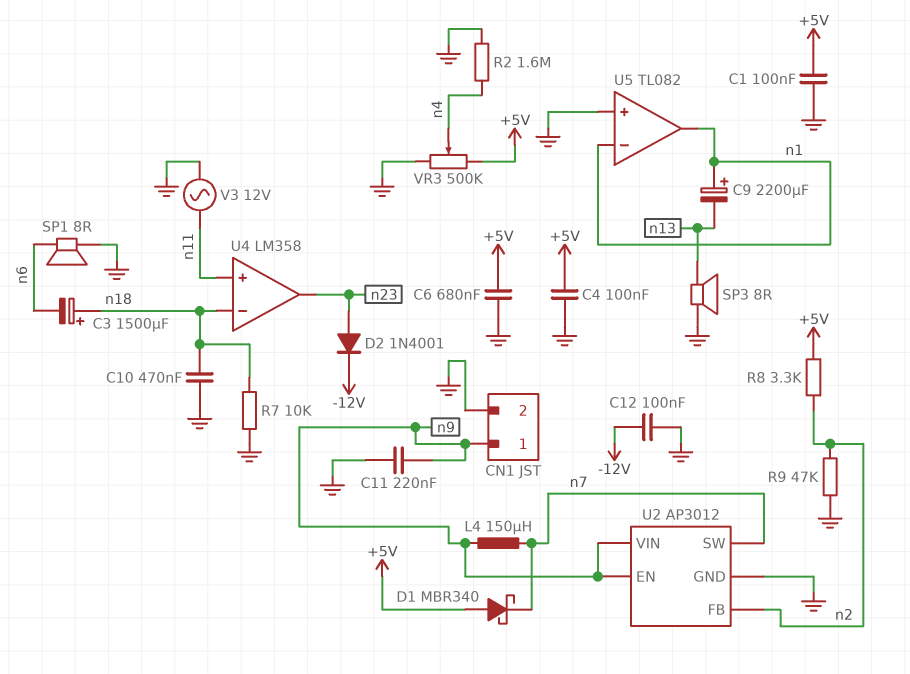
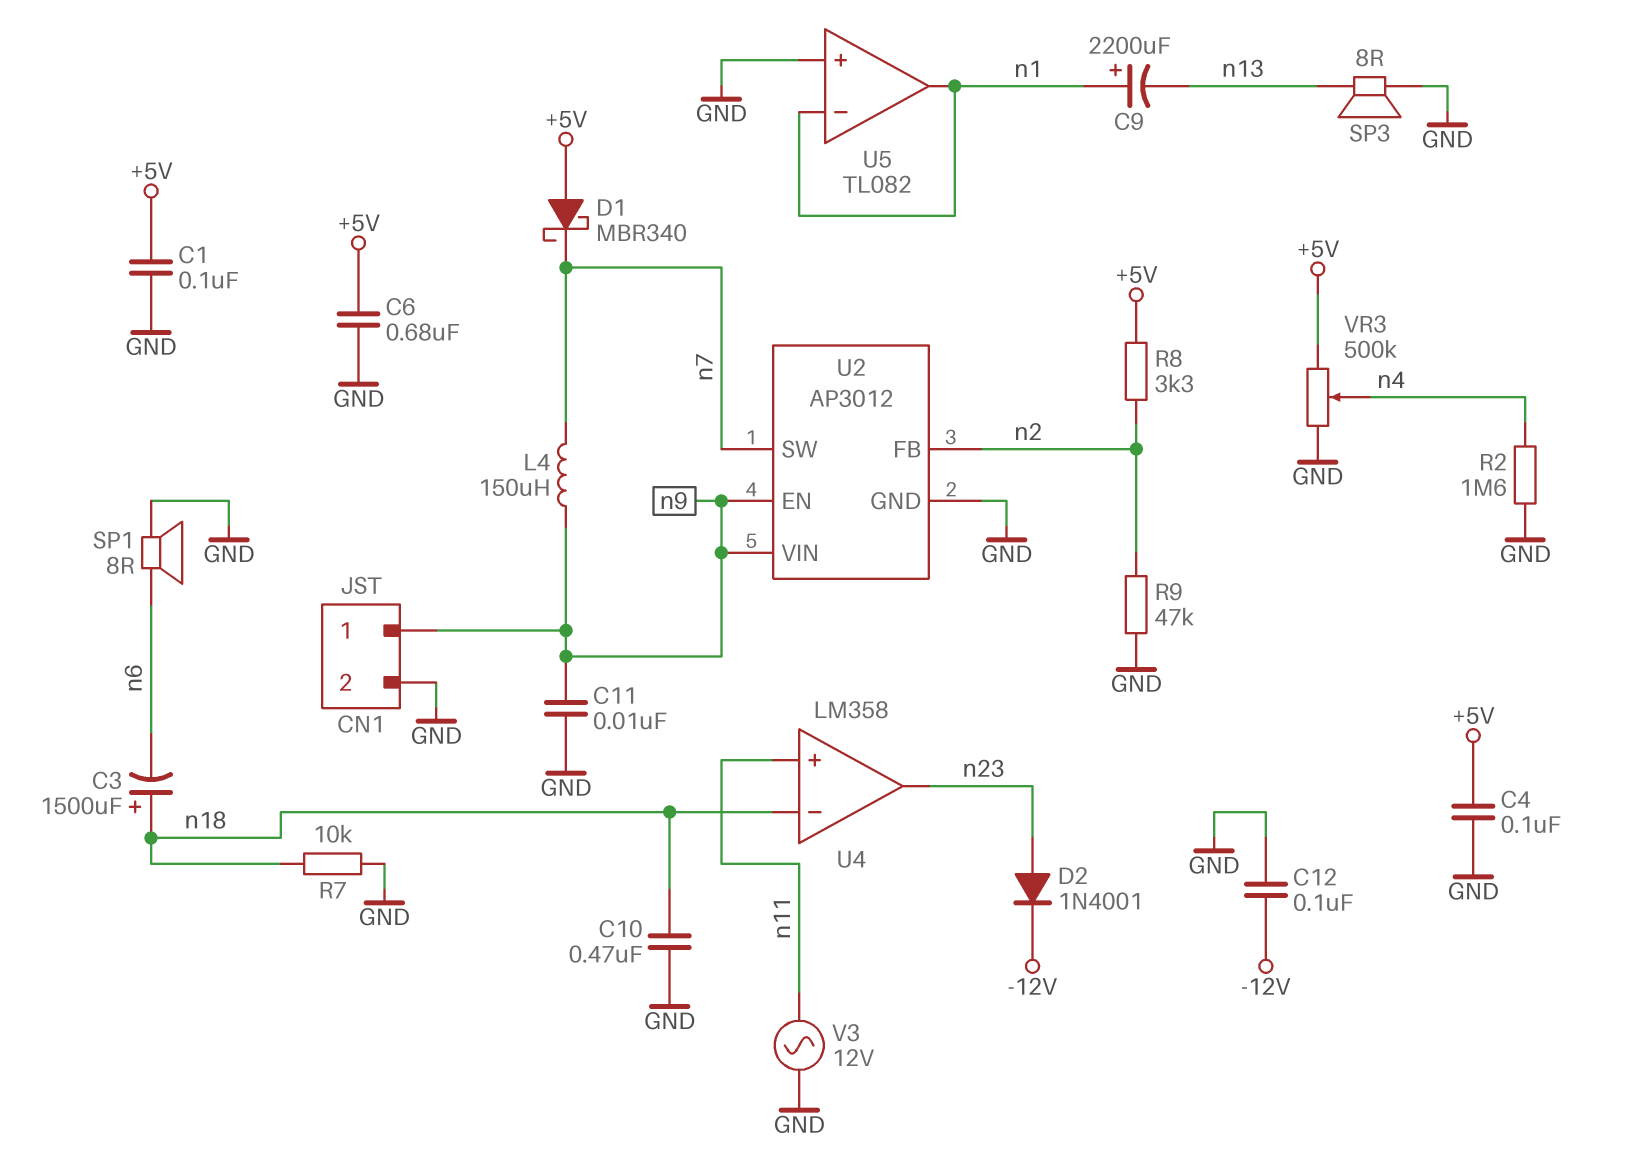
C11: 220nF (GND, n9) -> 10nF (GND, n9)

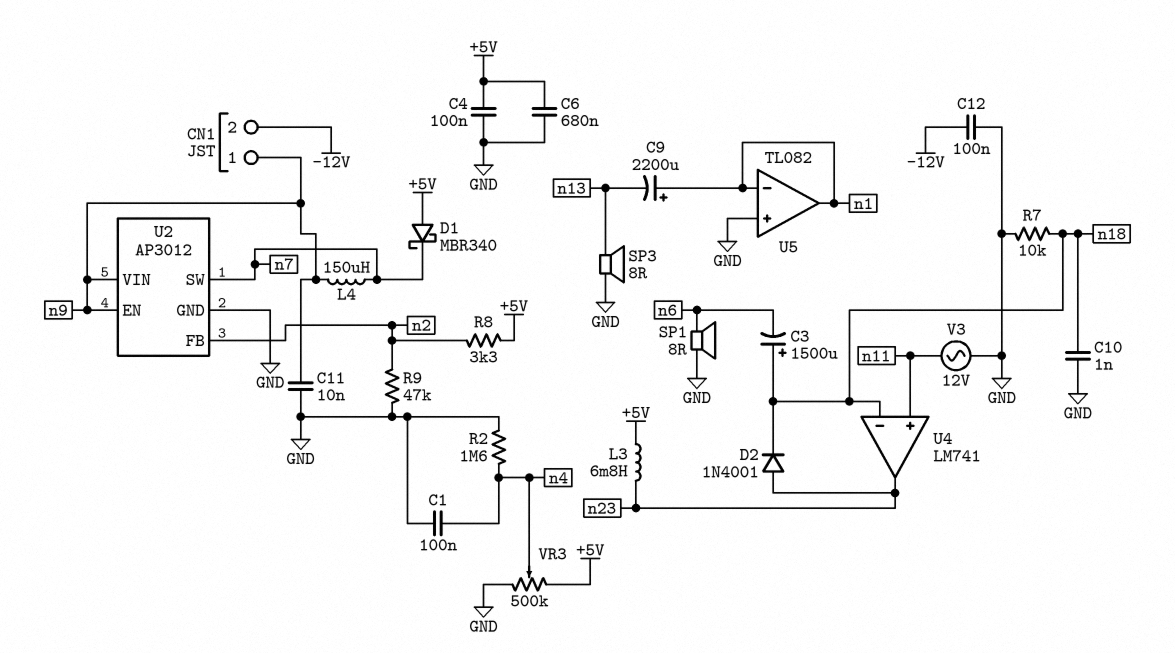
C1: 100nF (+5V, GND) -> 100nF (GND, n4)
C10: 470nF (GND, n18) -> 1nF (GND, n18)
CN1 pin 2: GND -> -12V
D2: diode 1N4001 (A n23, K -12V) -> diode 1N4001 (A n23, K n18)
L3: none -> 6.8mH (+5V, n23)
U4: LM358 -> LM741

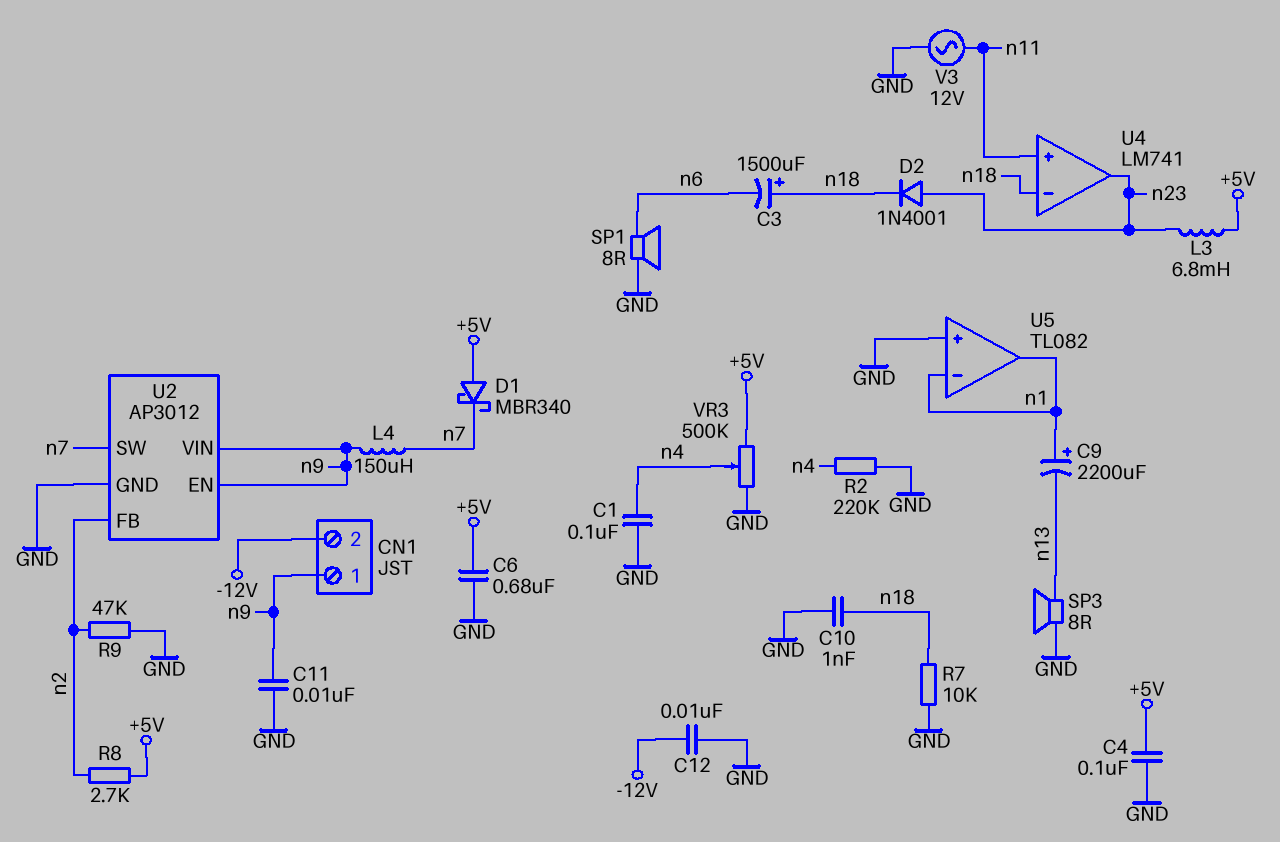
C12: 100nF (-12V, GND) -> 10nF (-12V, GND)
R2: 1.6M (GND, n4) -> 220k (GND, n4)
R8: 3.3k (+5V, n2) -> 2.7k (+5V, n2)

